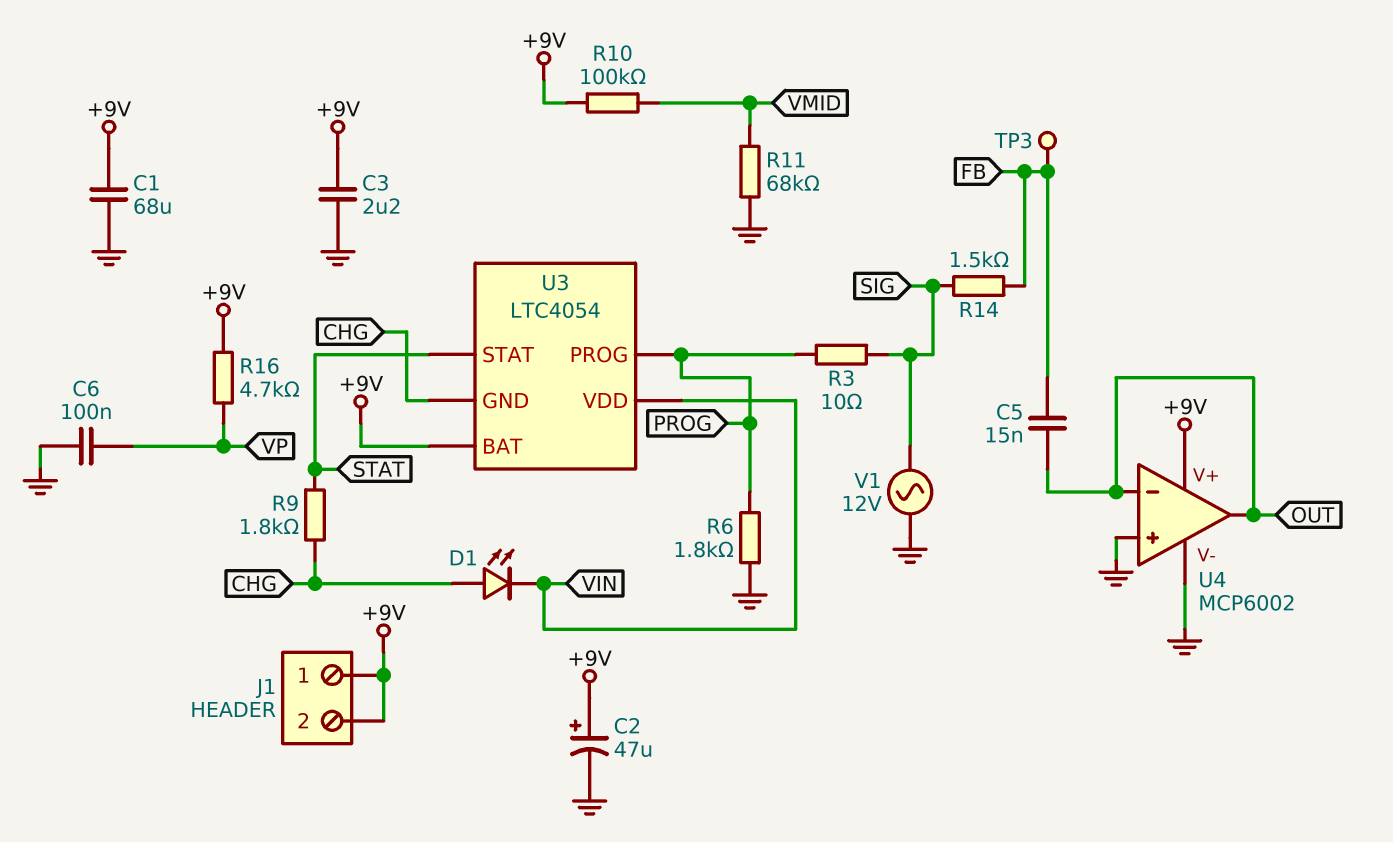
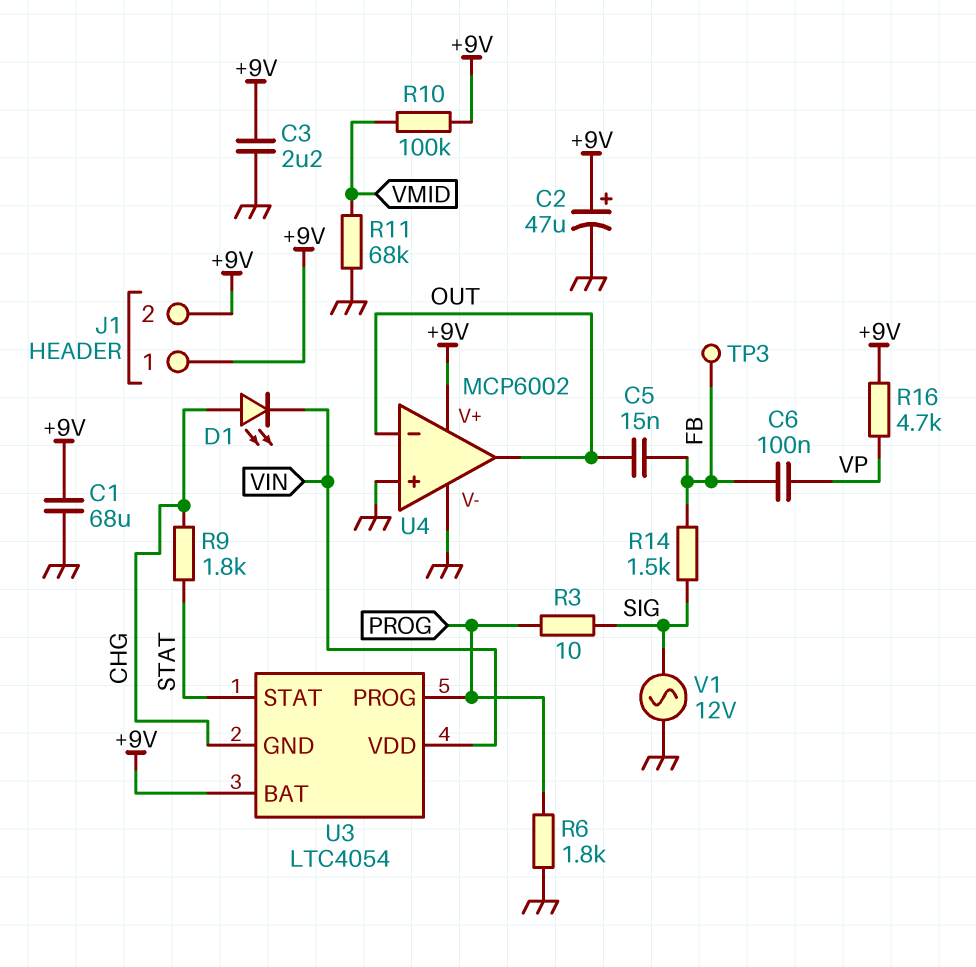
C6: 100nF (GND, VP) -> 100nF (FB, VP)

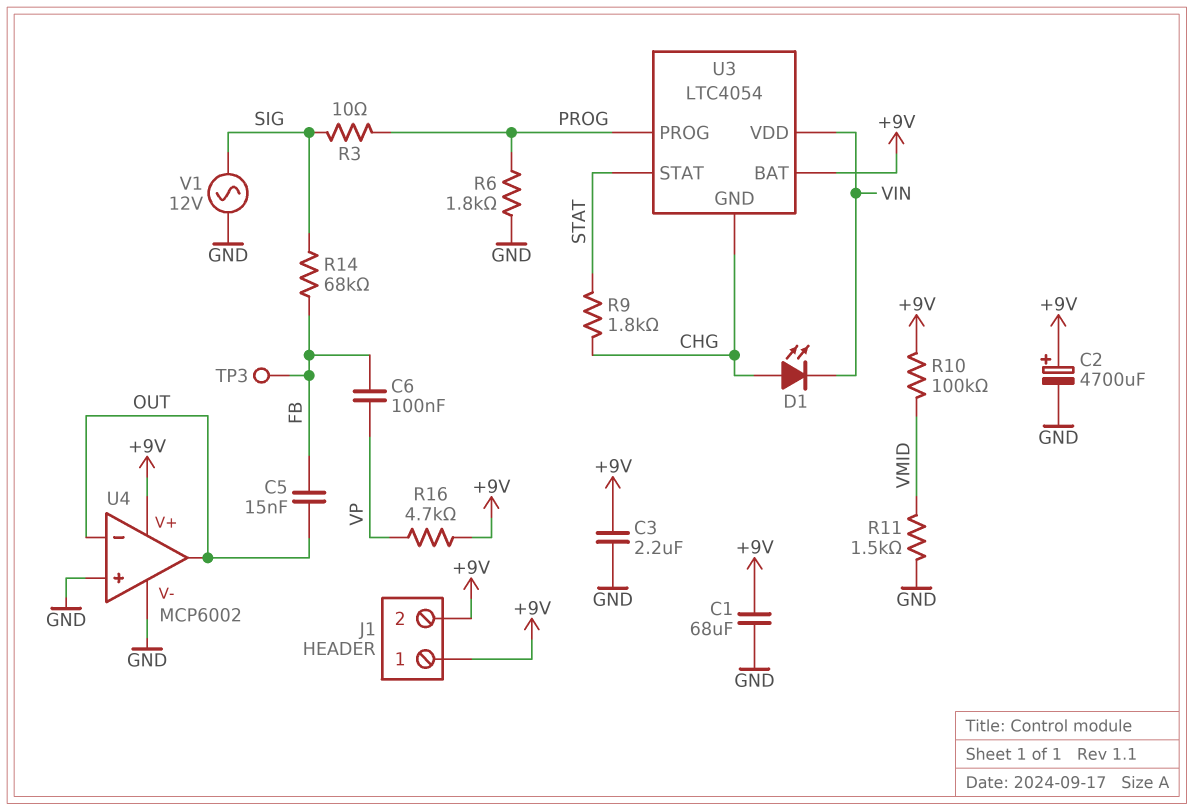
C2: 47uF (plus +9V, minus GND) -> 4700uF (plus +9V, minus GND)
R11: 68k (GND, VMID) -> 1.5k (GND, VMID)
R14: 1.5k (FB, SIG) -> 68k (FB, SIG)

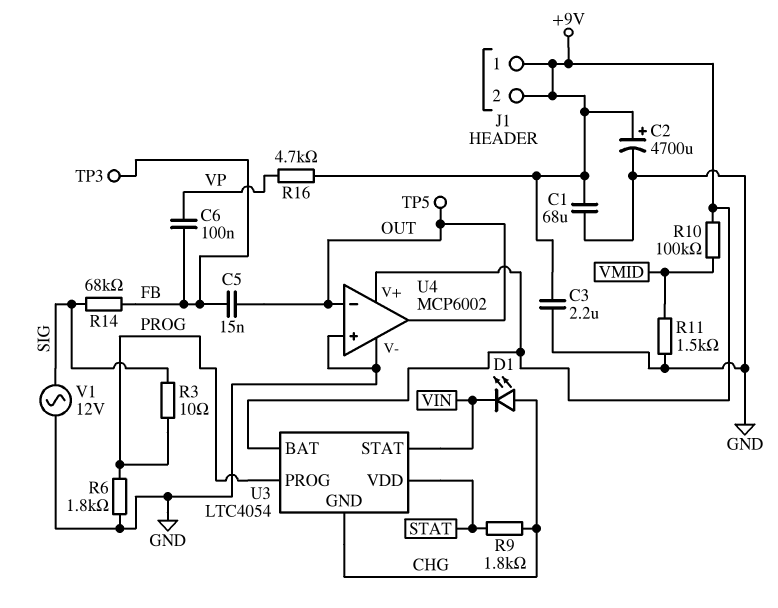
TP5: none -> test point (OUT)
U3 pin STAT: STAT -> VIN
U3 pin VDD: VIN -> STAT

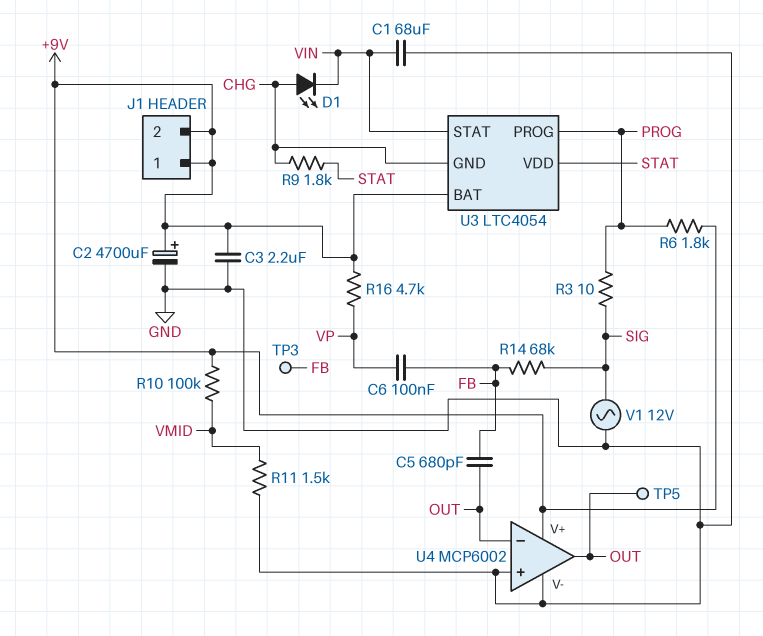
C1: 68uF (+9V, GND) -> 68uF (GND, VIN)
C5: 15nF (FB, OUT) -> 680pF (FB, OUT)
R6: 1.8k (GND, PROG) -> 1.8k (+9V, PROG)

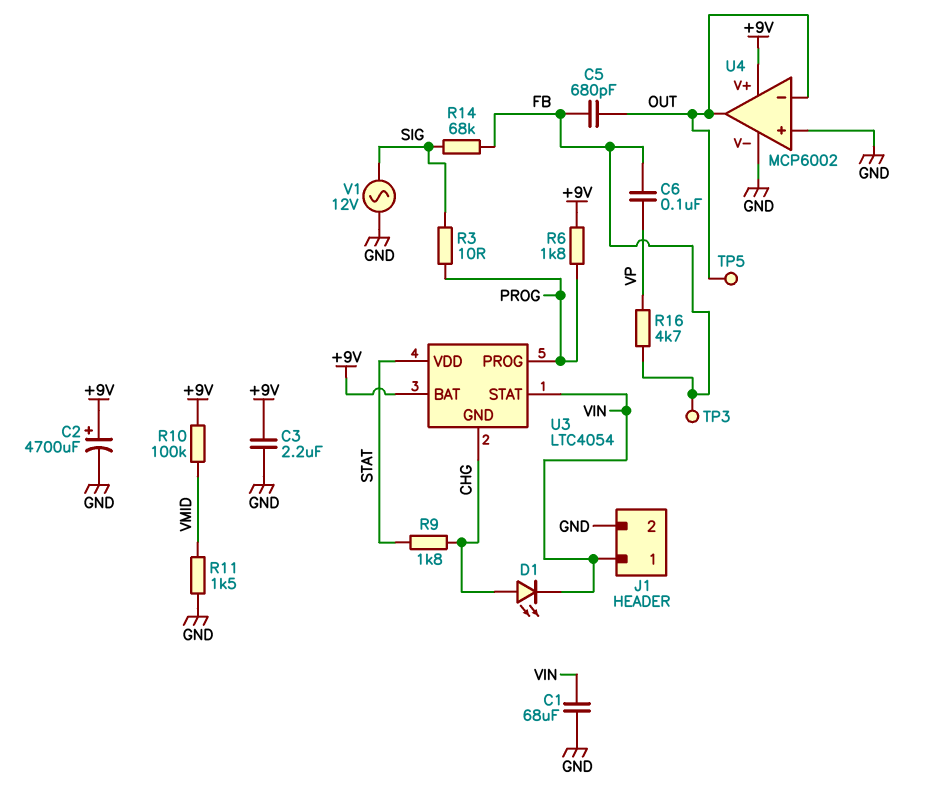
J1 pin 1: +9V -> VIN
J1 pin 2: +9V -> GND
R16: 4.7k (+9V, VP) -> 4.7k (FB, VP)

